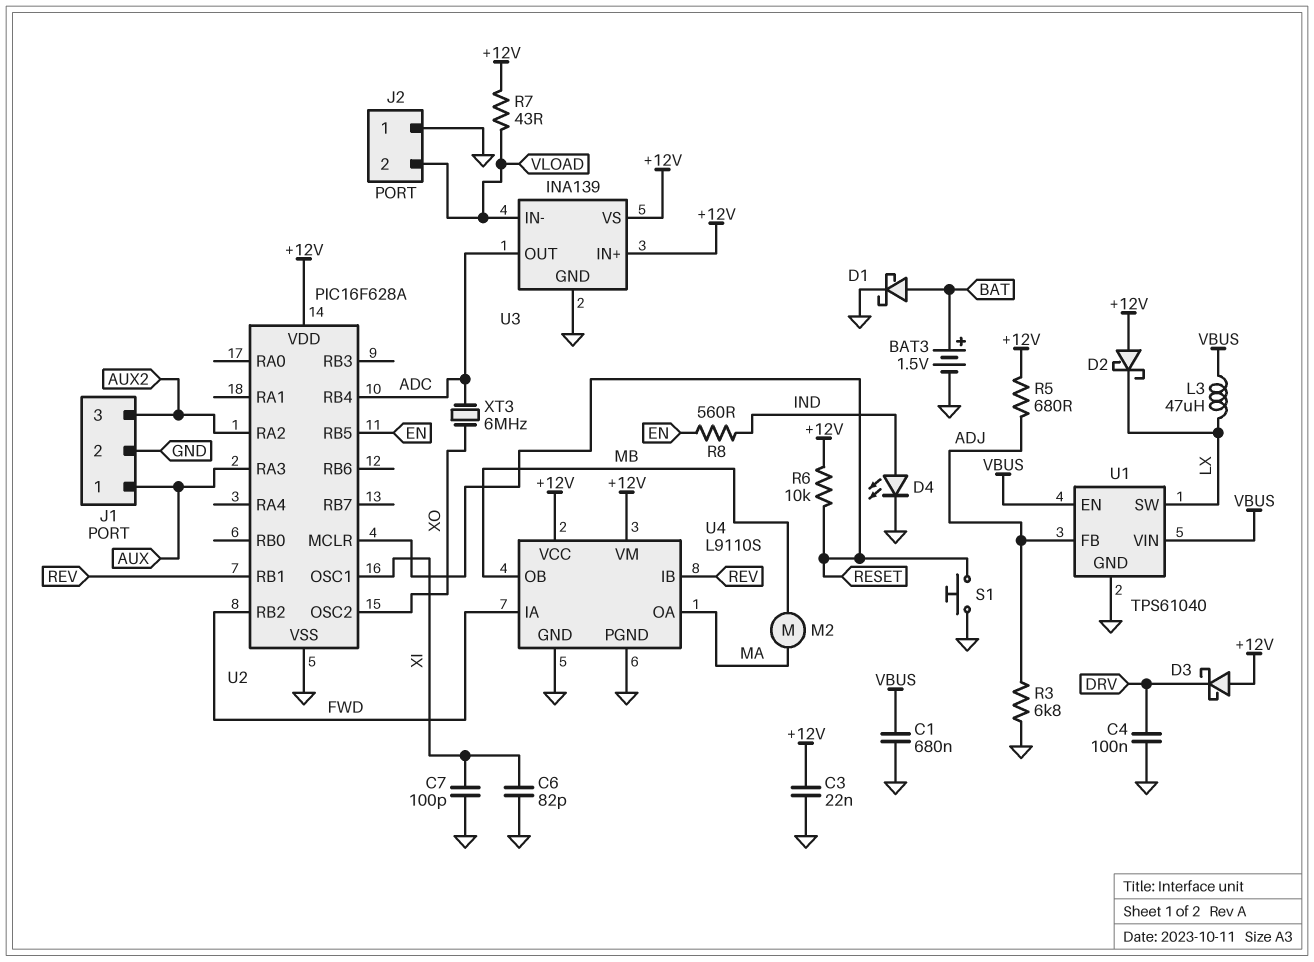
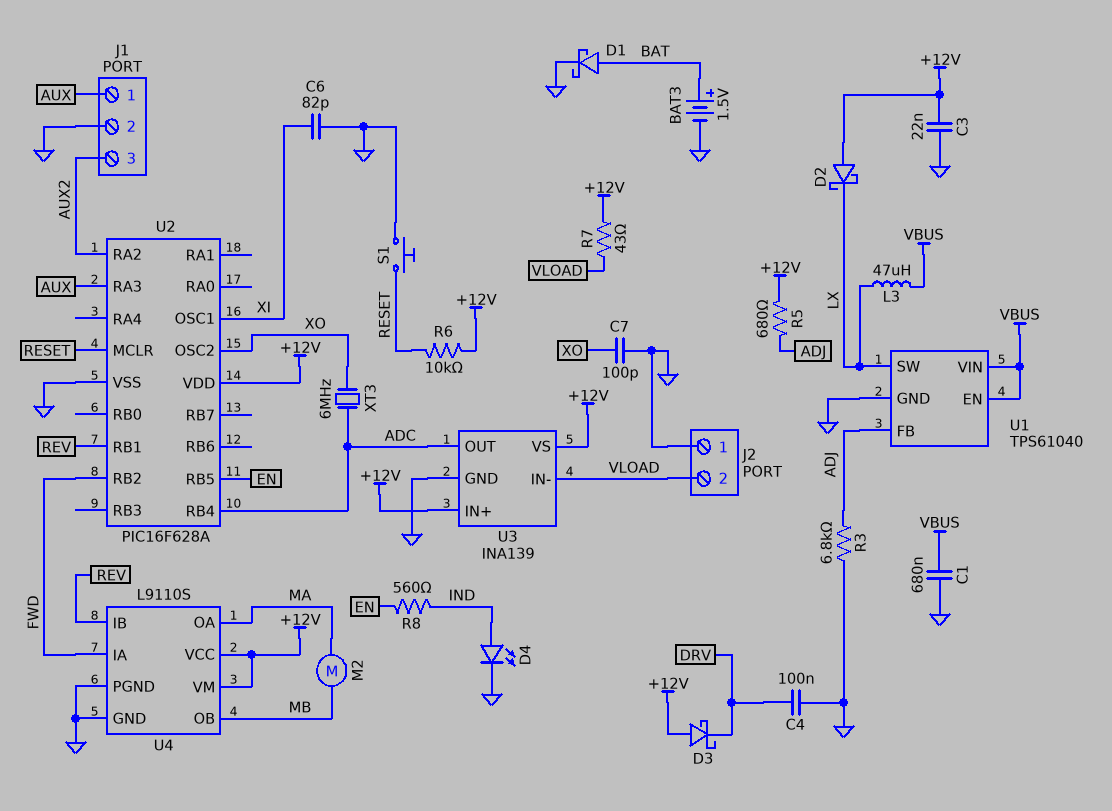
C7: 100pF (GND, XI) -> 100pF (GND, XO)

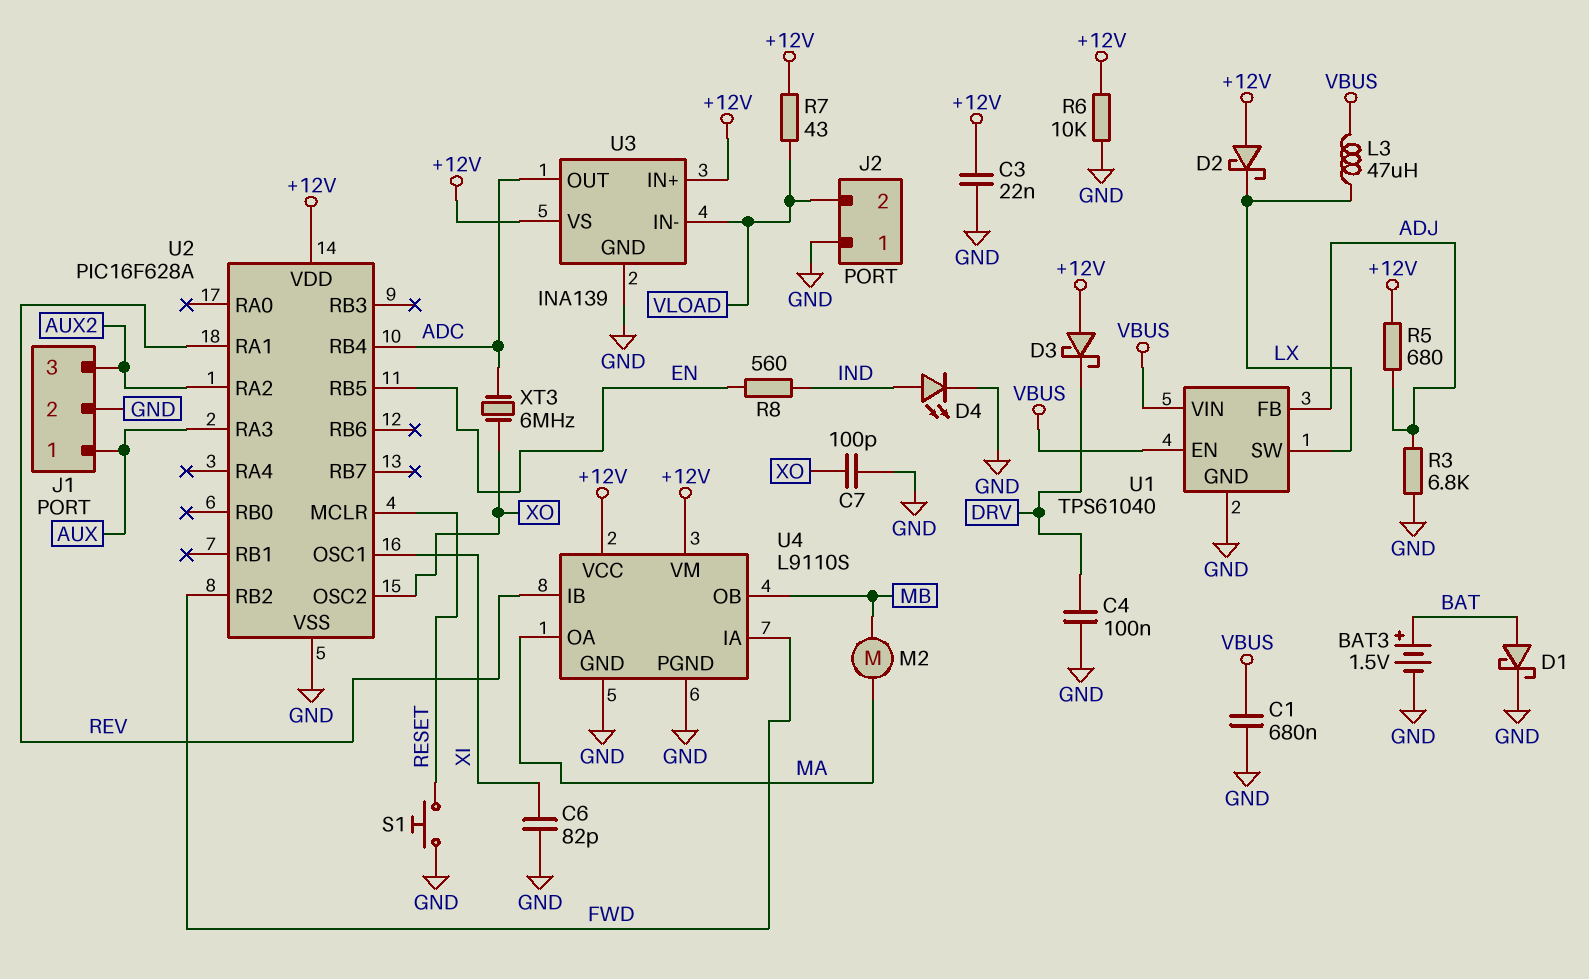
R6: 10k (+12V, RESET) -> 10k (+12V, GND)
U2 pin RA1: none -> REV
U2 pin RB1: REV -> none

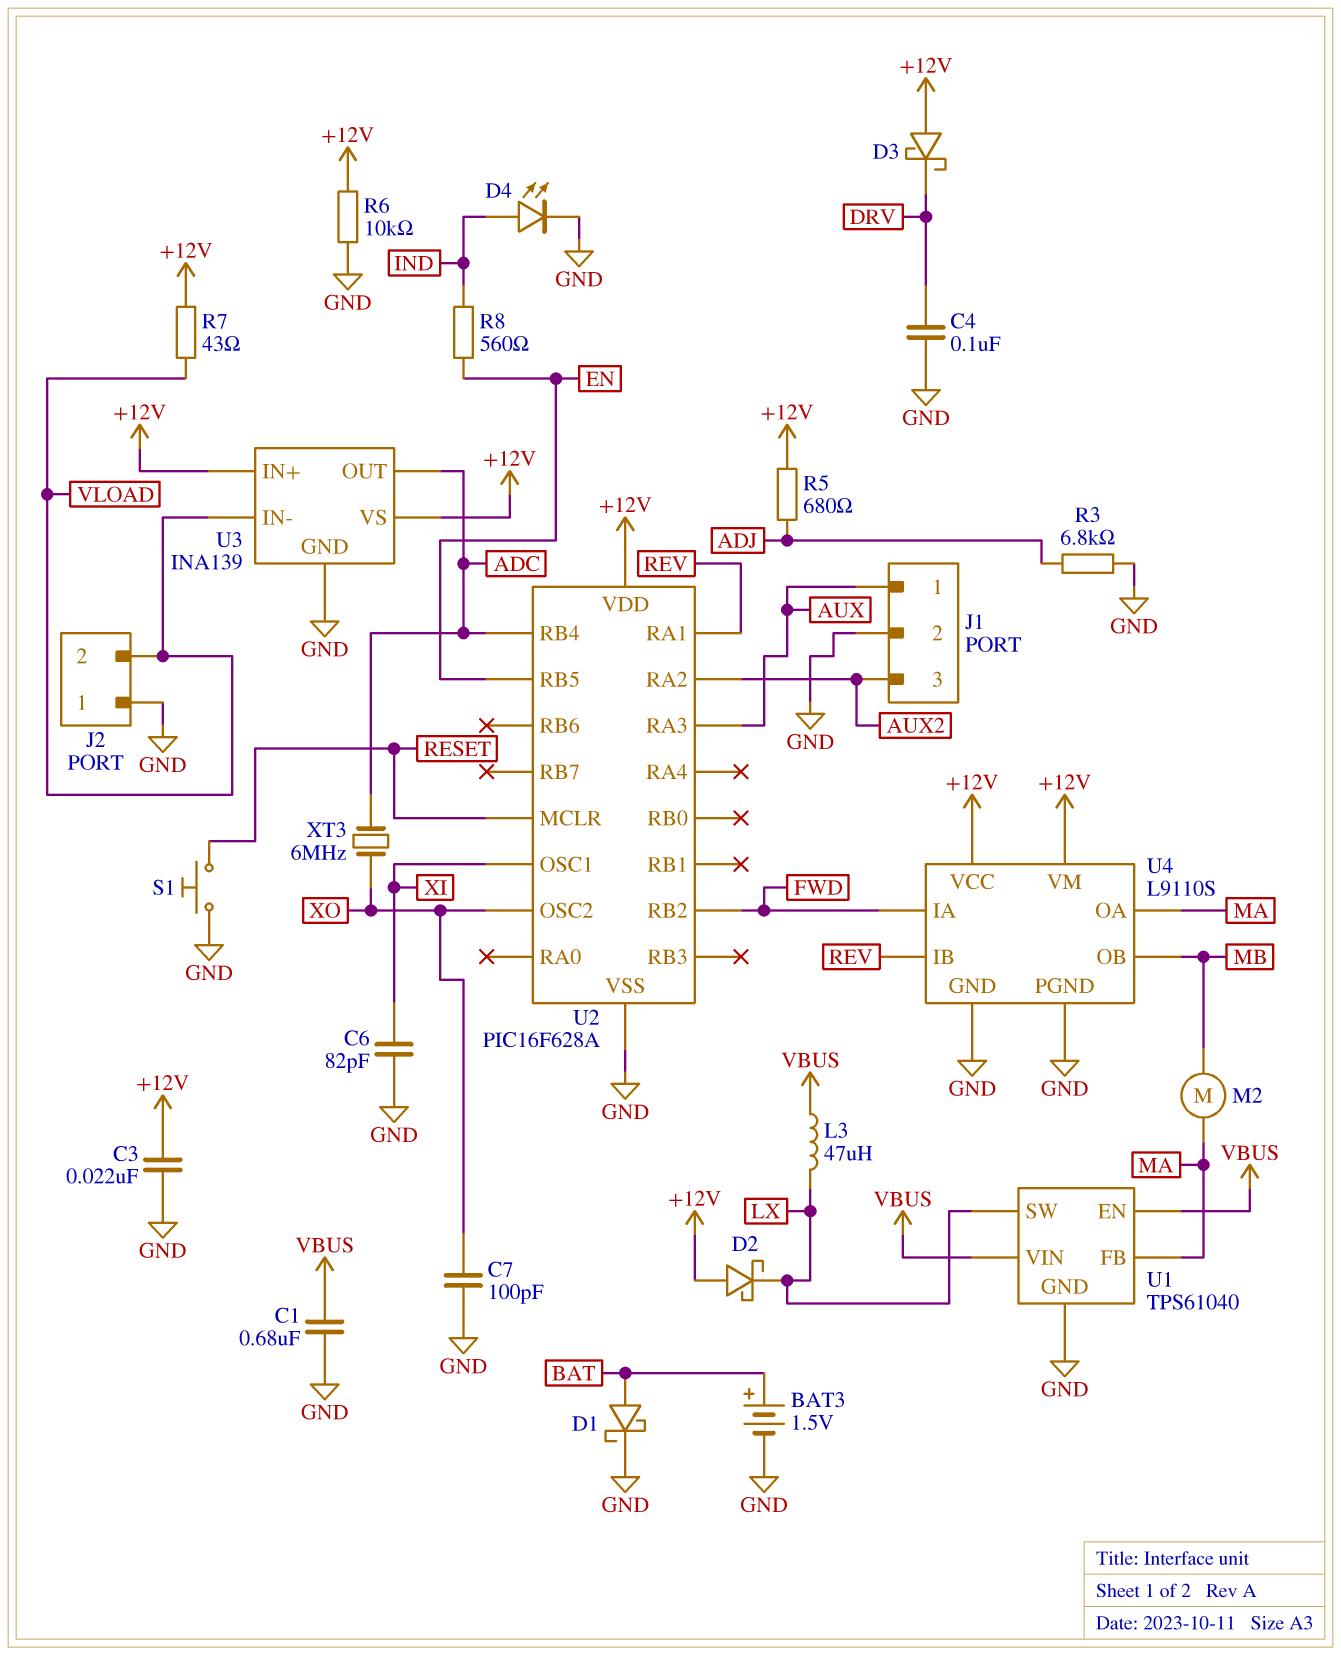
U1 pin FB: ADJ -> MA

